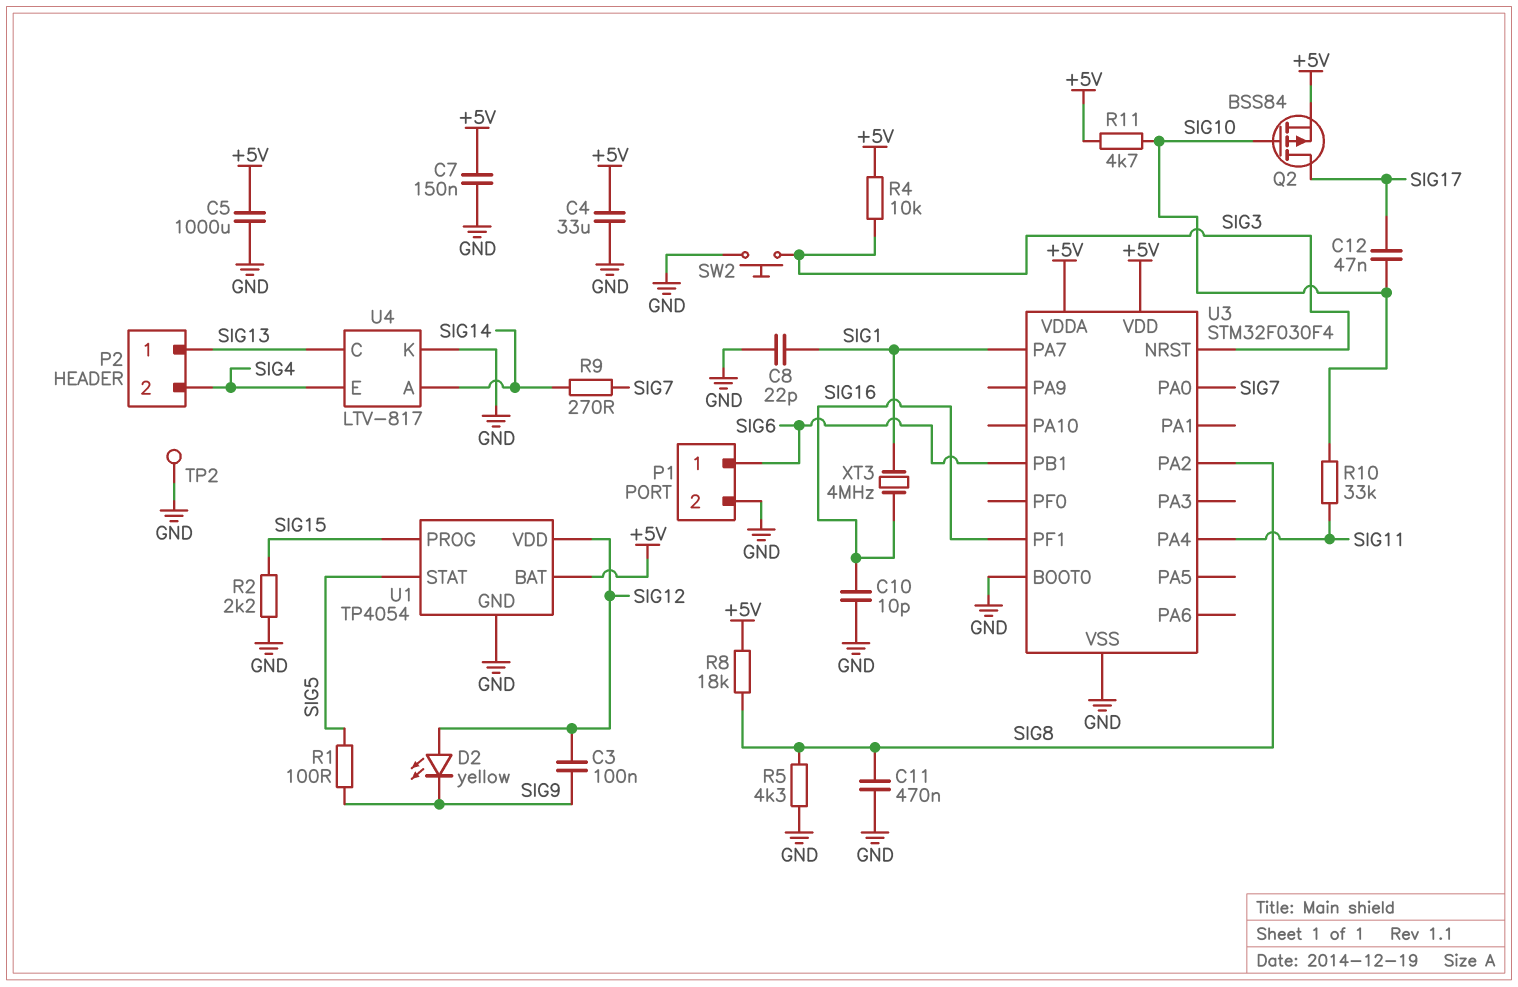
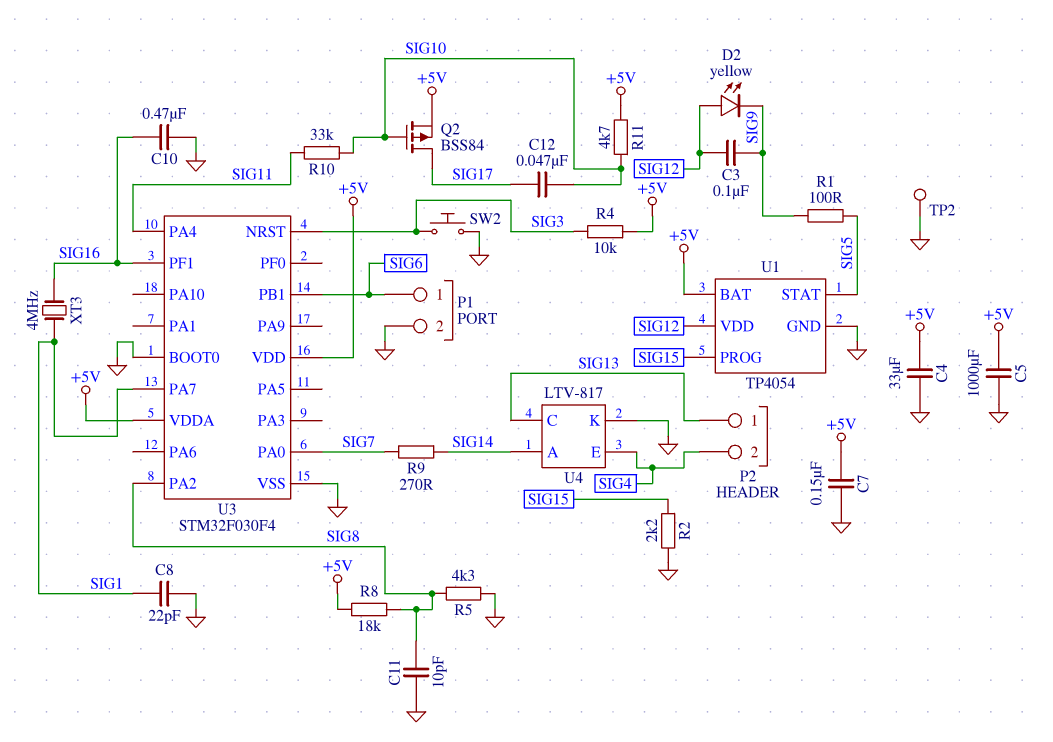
C10: 10pF (GND, SIG16) -> 470nF (GND, SIG16)
C11: 470nF (GND, SIG8) -> 10pF (GND, SIG8)

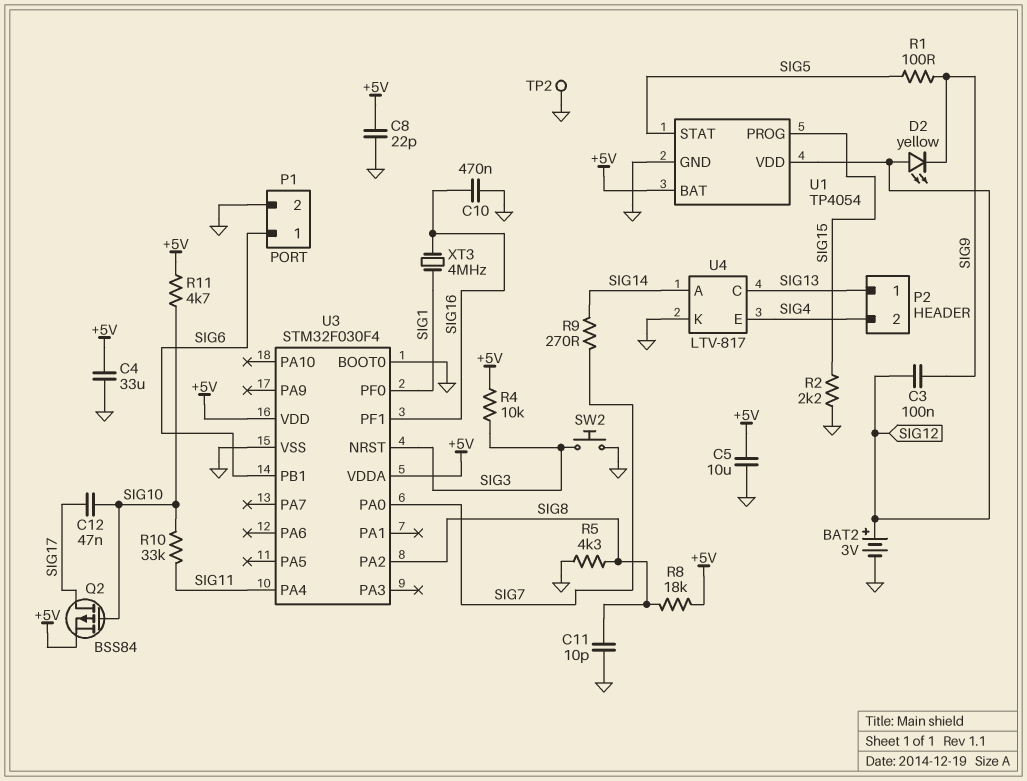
BAT2: none -> 3V (plus SIG12, minus GND)
C5: 1000uF (+5V, GND) -> 10uF (+5V, GND)
C7: 150nF (+5V, GND) -> none
C8: 22pF (GND, SIG1) -> 22pF (+5V, GND)
U3 pin PA7: SIG1 -> none
U3 pin PF0: none -> SIG1

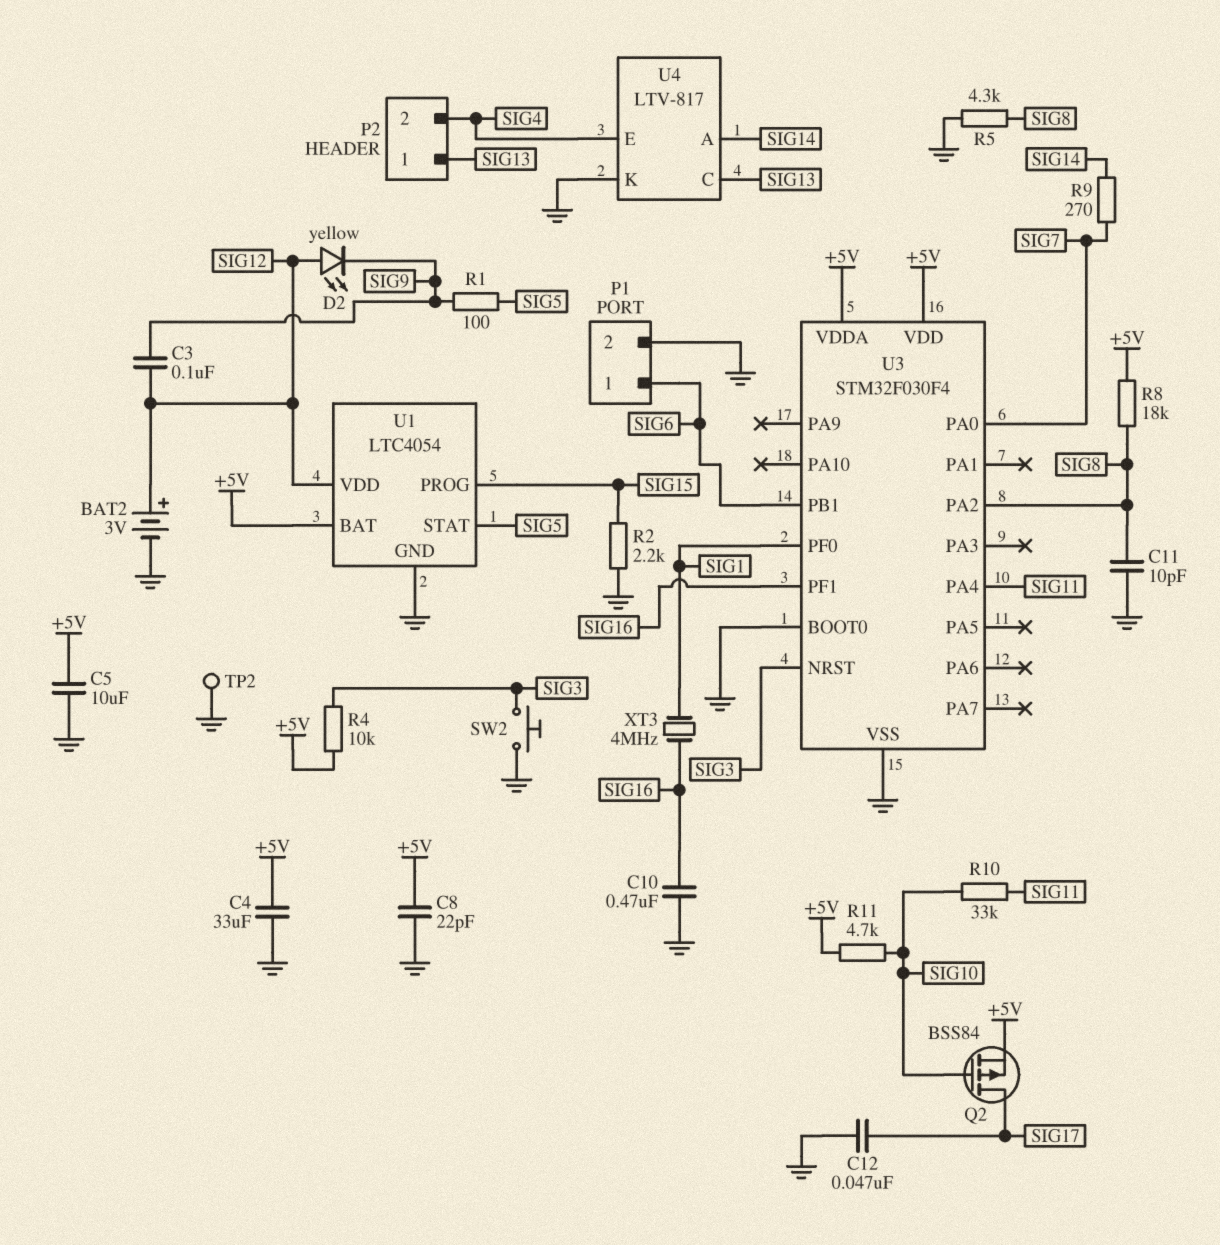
C12: 47nF (SIG10, SIG17) -> 47nF (GND, SIG17)
U1: TP4054 -> LTC4054

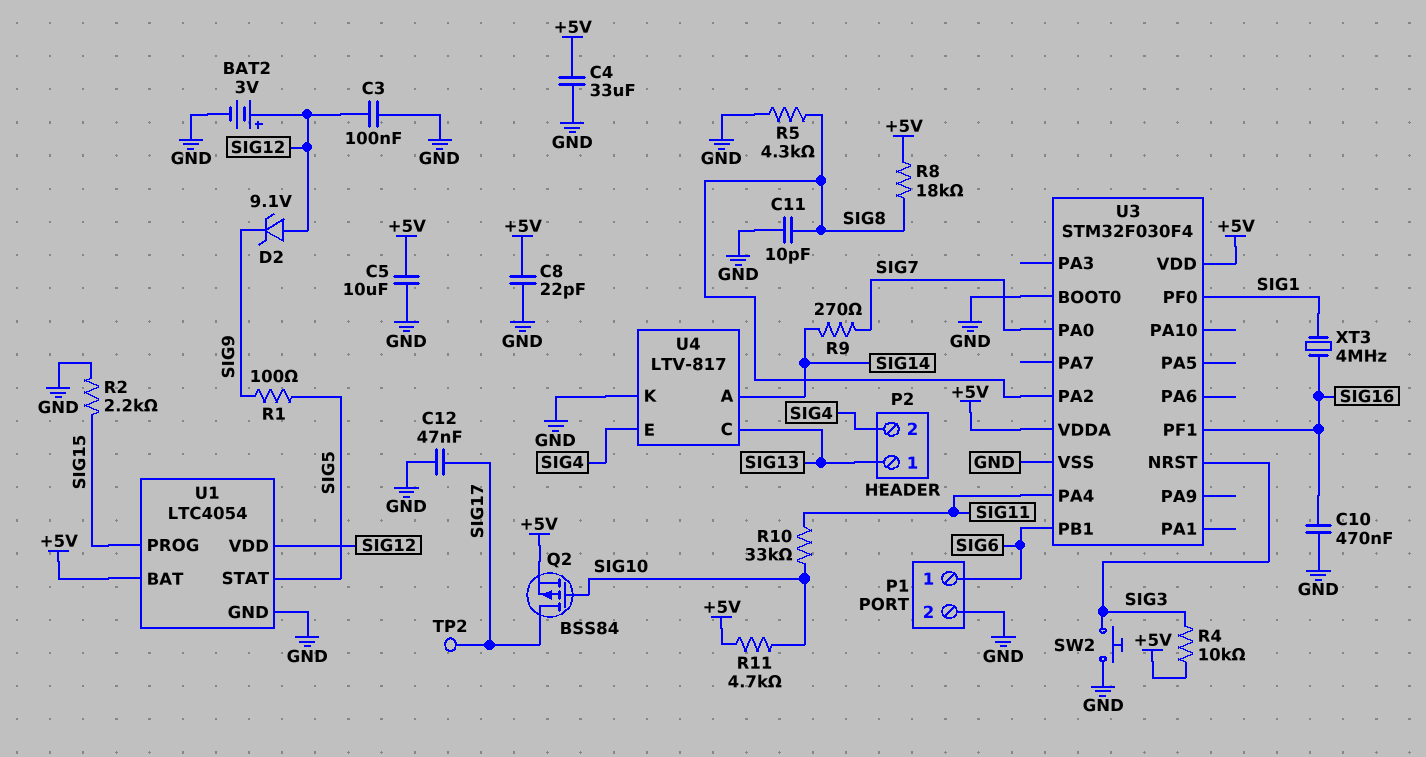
C3: 100nF (SIG9, SIG12) -> 100nF (GND, SIG12)
D2: LED yellow (A SIG12, K SIG9) -> zener 9.1V (A SIG12, K SIG9)
TP2: test point (GND) -> test point (SIG17)

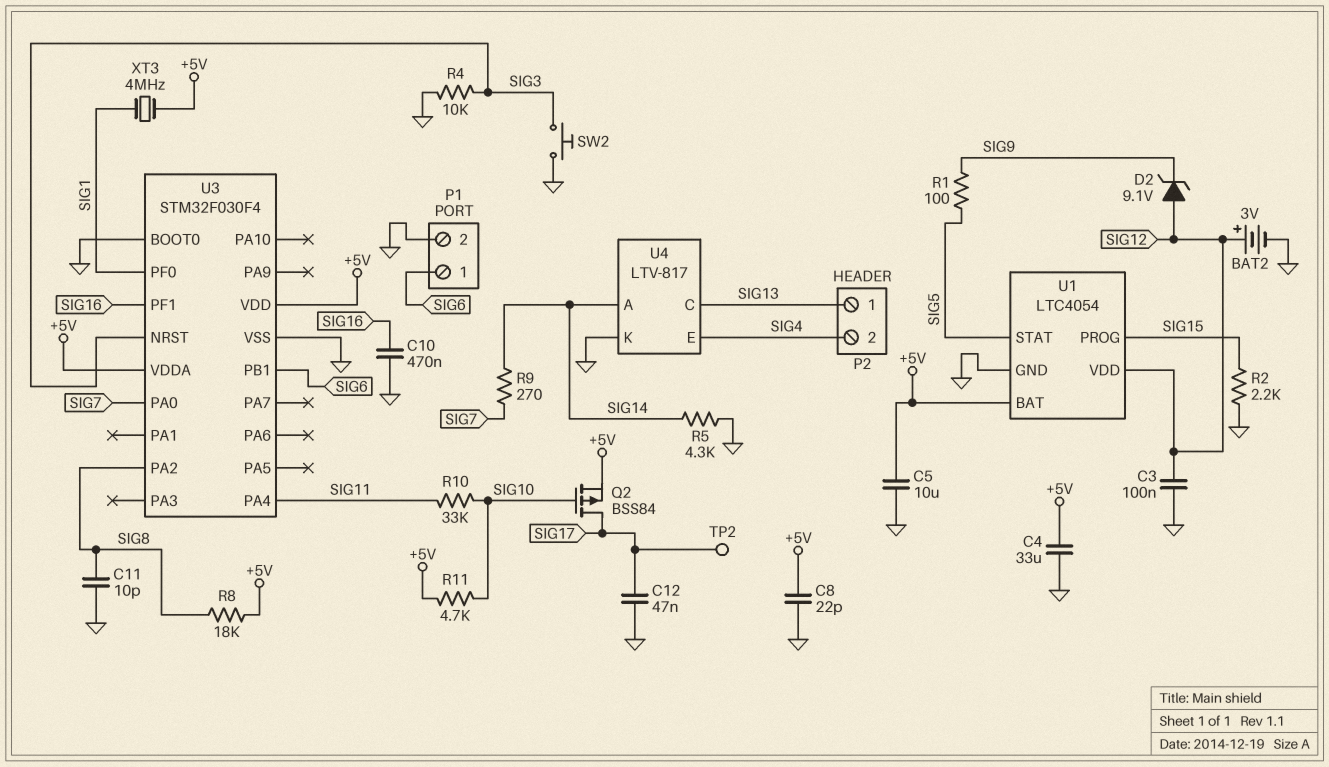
R4: 10k (+5V, SIG3) -> 10k (GND, SIG3)
R5: 4.3k (GND, SIG8) -> 4.3k (GND, SIG14)
XT3: 4MHz (SIG1, SIG16) -> 4MHz (+5V, SIG1)

